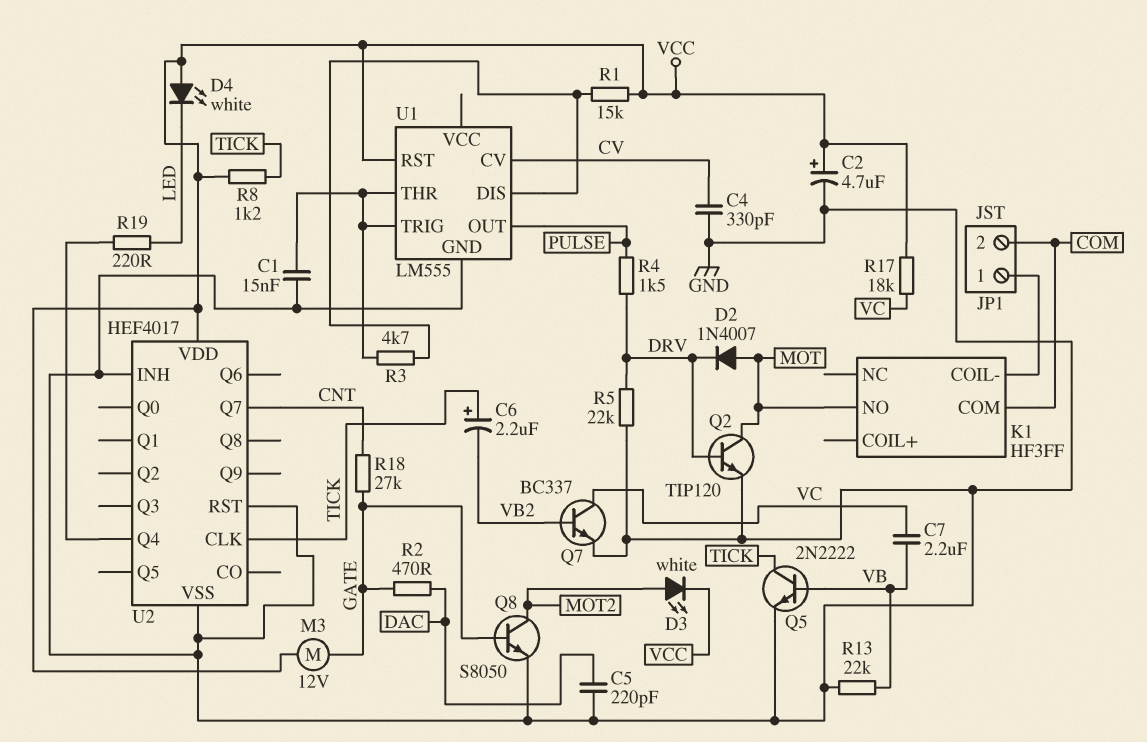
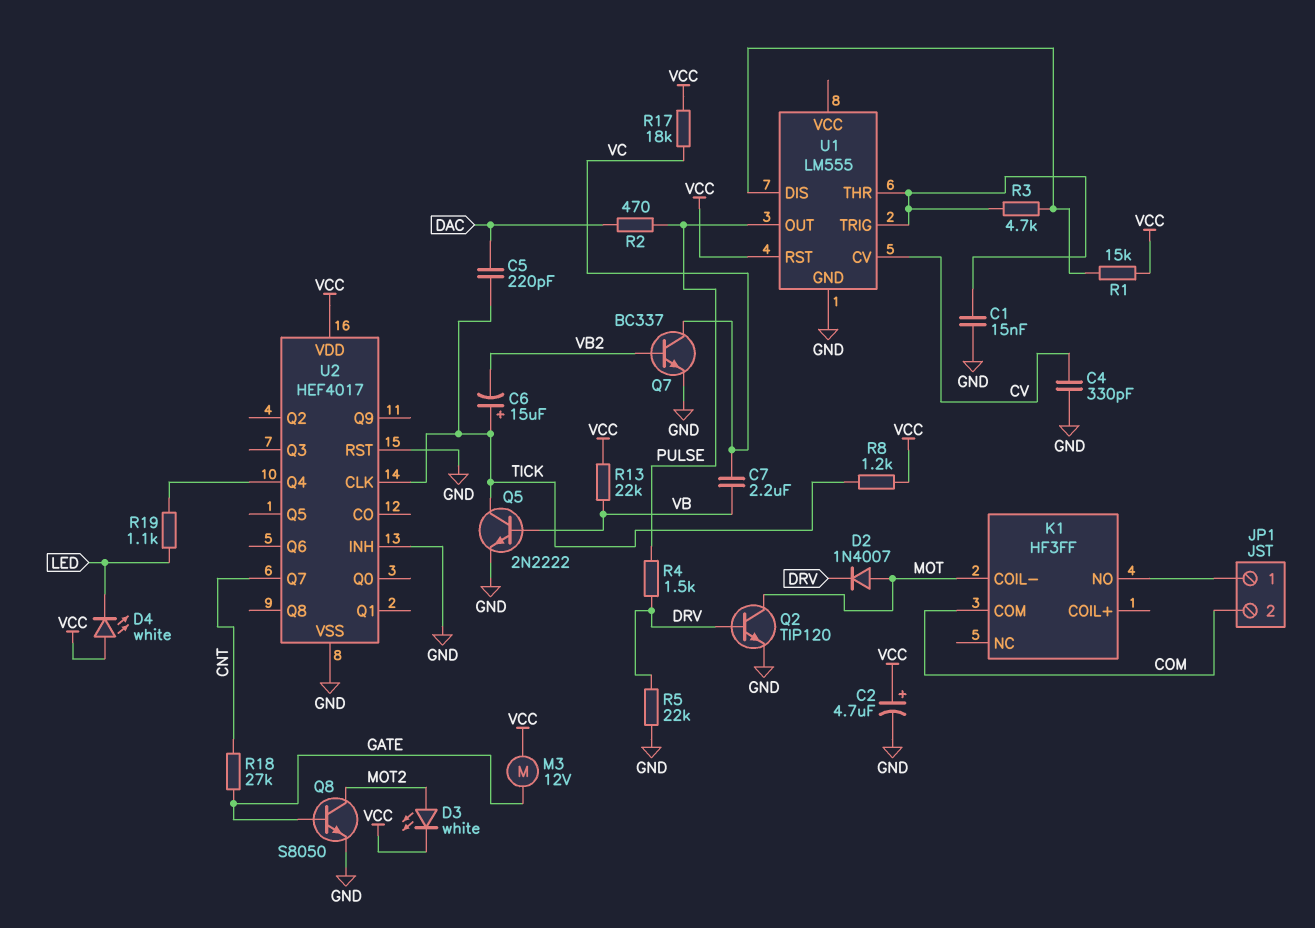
C5: 220pF (DAC, GND) -> 220pF (DAC, TICK)
C6: 2.2uF (plus TICK, minus VB2) -> 15uF (plus TICK, minus VB2)
K1 pin COIL-: JP1/1 -> MOT
K1 pin NO: MOT -> JP1/1
R2: 470 (DAC, GATE) -> 470 (DAC, PULSE)
R13: 22k (GND, VB) -> 22k (VB, VCC)
R19: 220 (LED, U2/Q4) -> 1.1k (LED, U2/Q4)

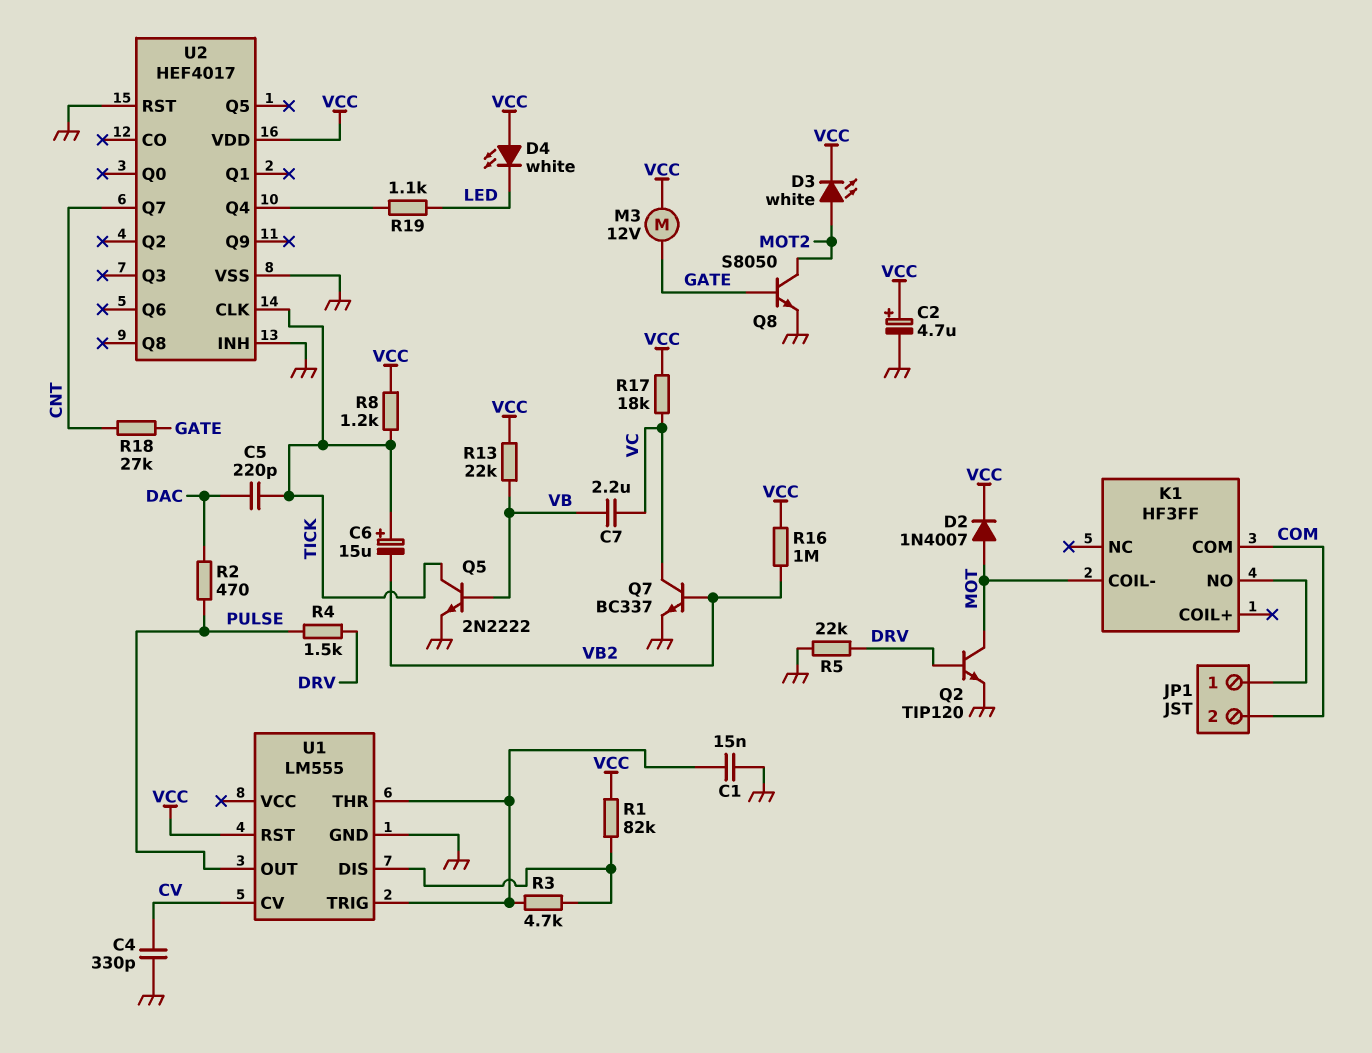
D2: diode 1N4007 (A MOT, K DRV) -> diode 1N4007 (A MOT, K VCC)
R1: 15k (U1/DIS, VCC) -> 82k (U1/DIS, VCC)
R16: none -> 1M (VB2, VCC)

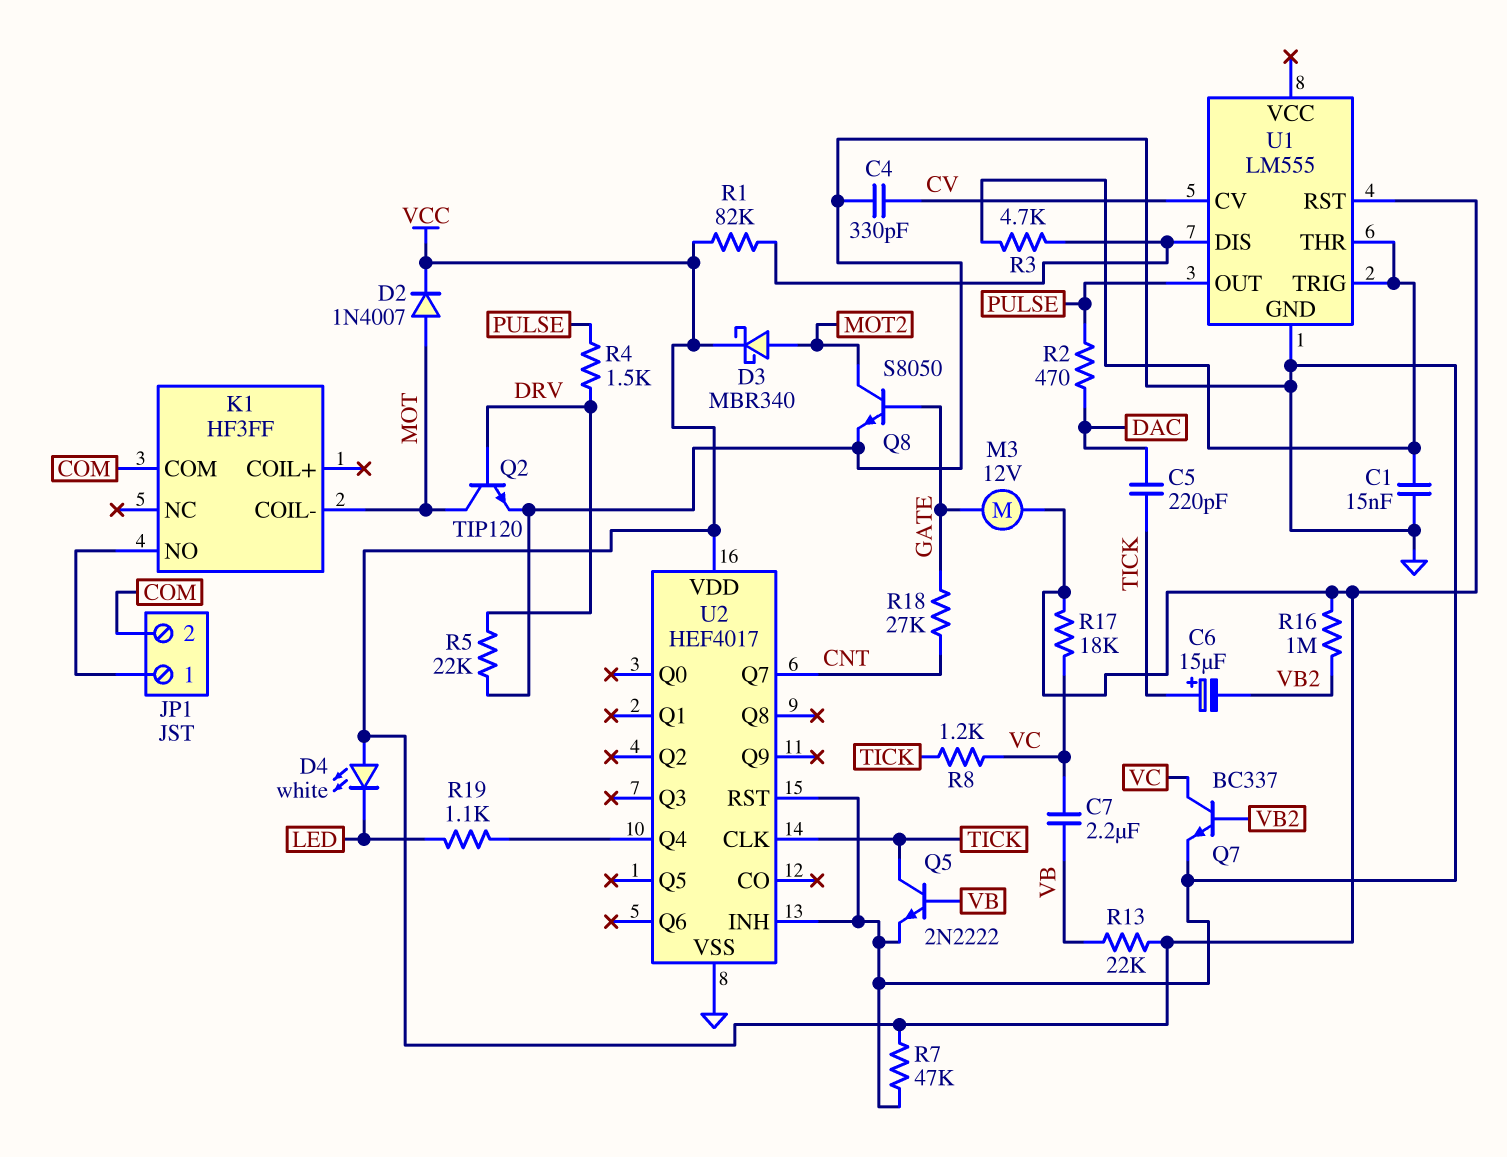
C2: 4.7uF (plus VCC, minus GND) -> none
D3: LED white (A MOT2, K VCC) -> schottky MBR340 (A MOT2, K VCC)
R7: none -> 47k (GND, VCC)
R8: 1.2k (TICK, VCC) -> 1.2k (TICK, VC)

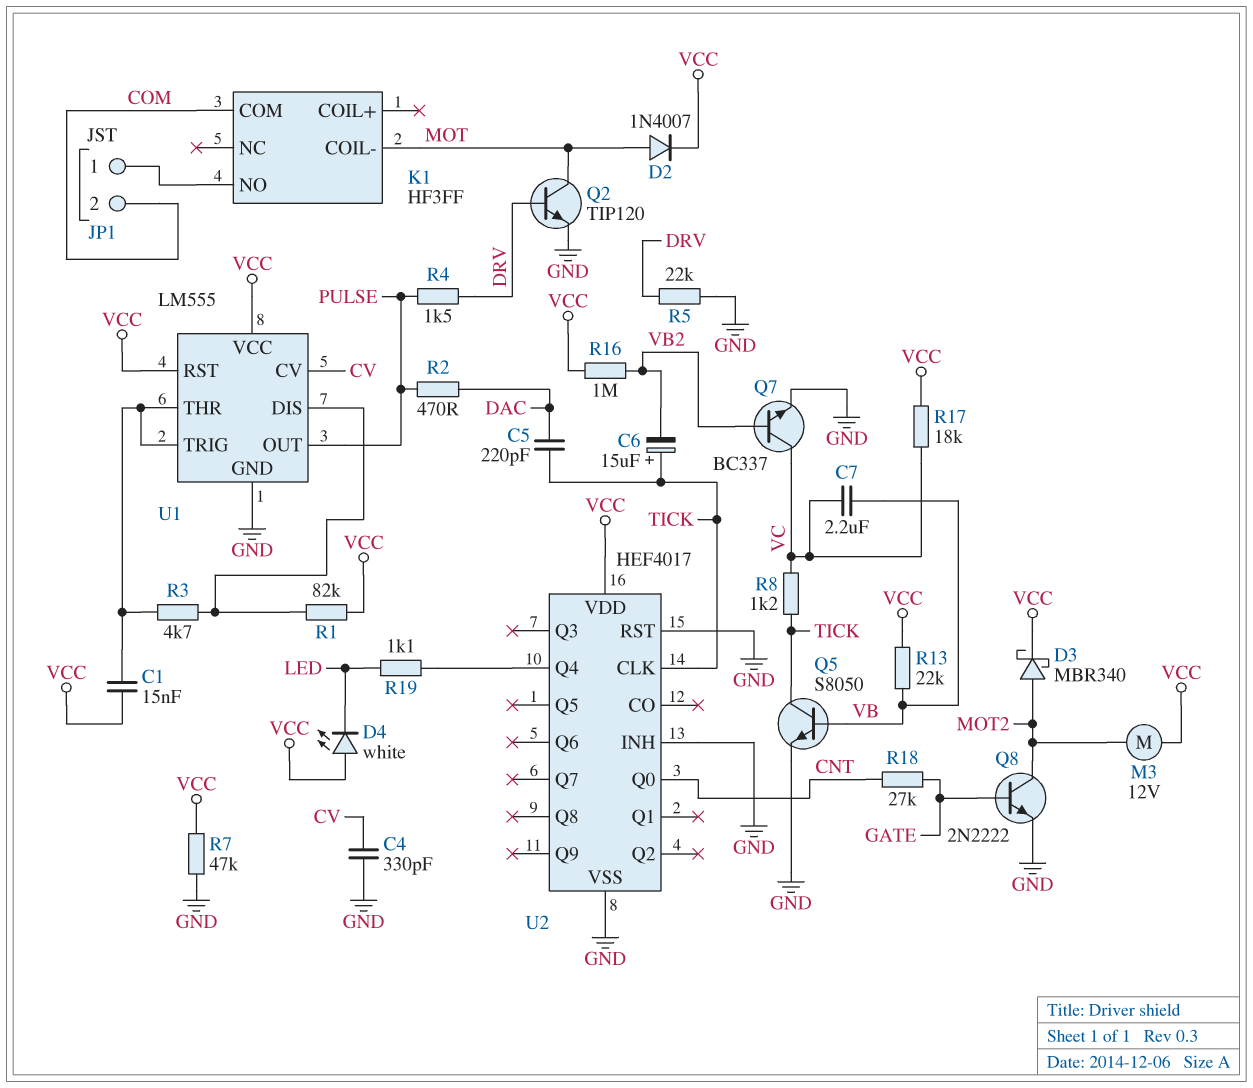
C1: 15nF (GND, U1/THR) -> 15nF (U1/THR, VCC)
M3: motor 12V (GATE, VCC) -> motor 12V (MOT2, VCC)
Q5: NPN 2N2222 (B VB, C TICK, E GND) -> NPN S8050 (B VB, C TICK, E GND)
Q8: NPN S8050 (B GATE, C MOT2, E GND) -> NPN 2N2222 (B GATE, C MOT2, E GND)
U1 pin VCC: none -> VCC
U2 pin Q0: none -> CNT
U2 pin Q7: CNT -> none

